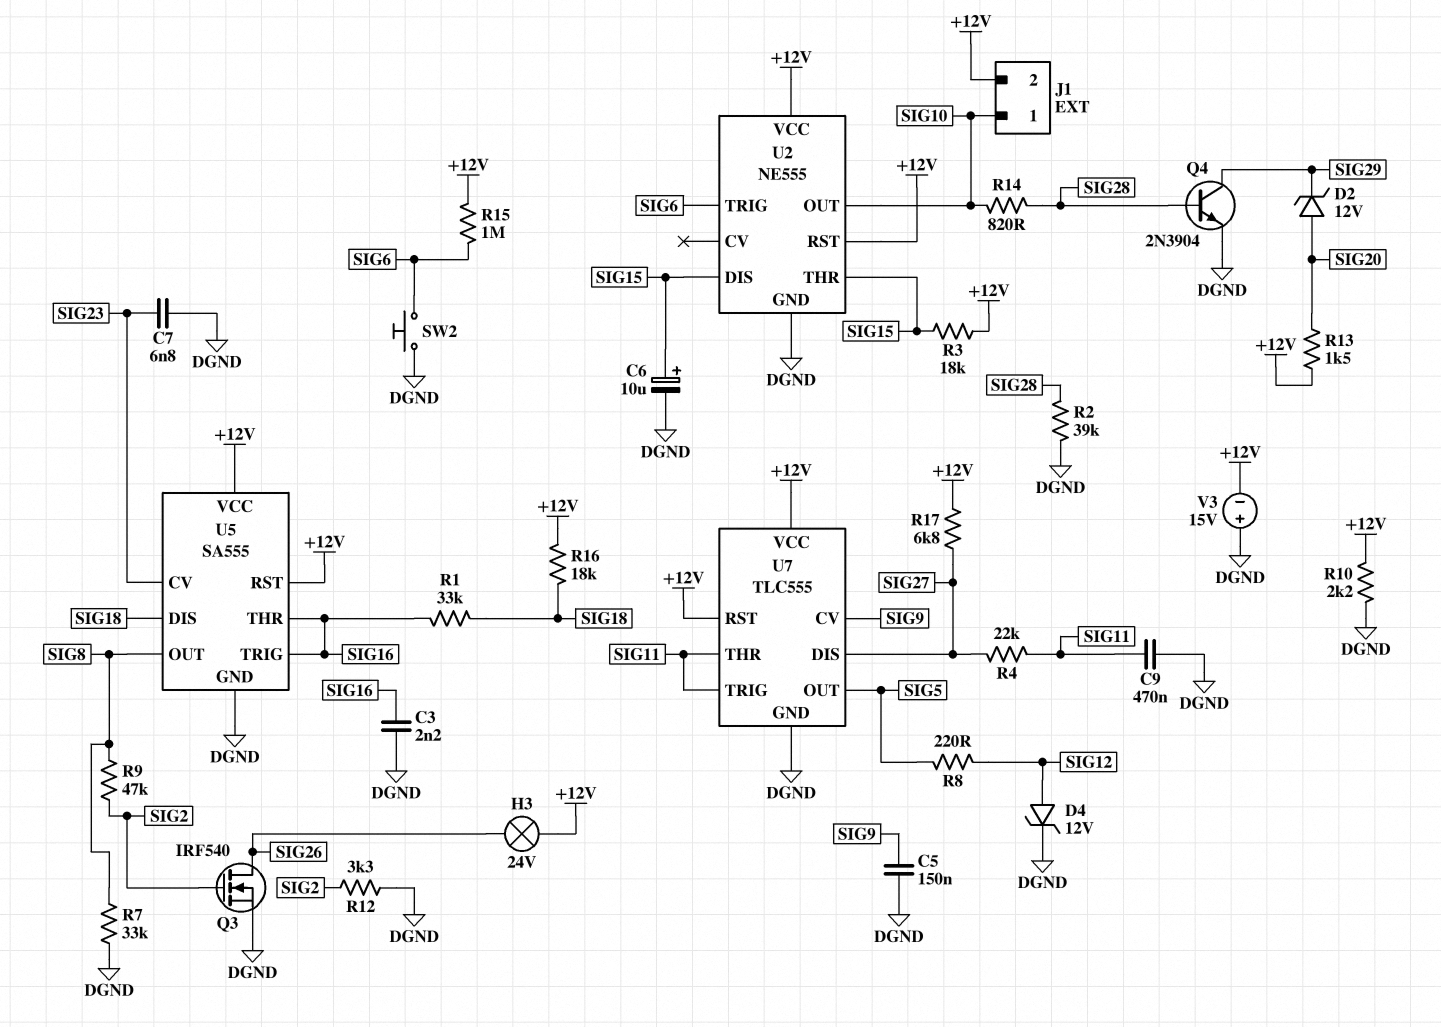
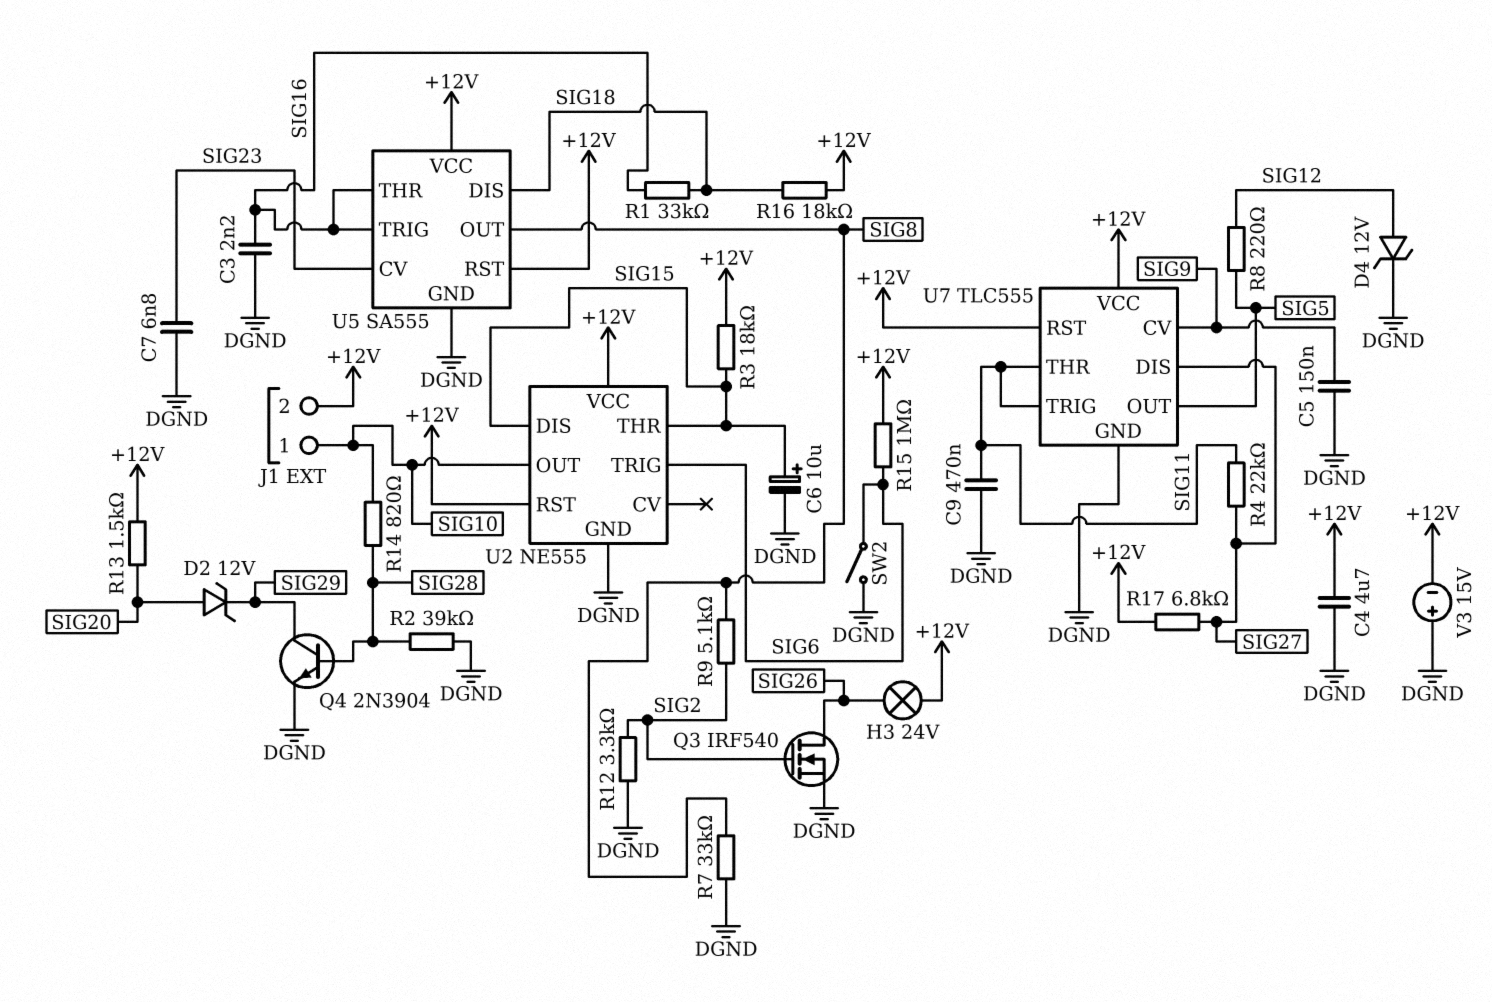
C4: none -> 4.7uF (+12V, DGND)
R9: 47k (SIG2, SIG8) -> 5.1k (SIG2, SIG8)
R10: 2.2k (+12V, DGND) -> none
SW2: button (DGND, SIG6) -> switch (DGND, SIG6)

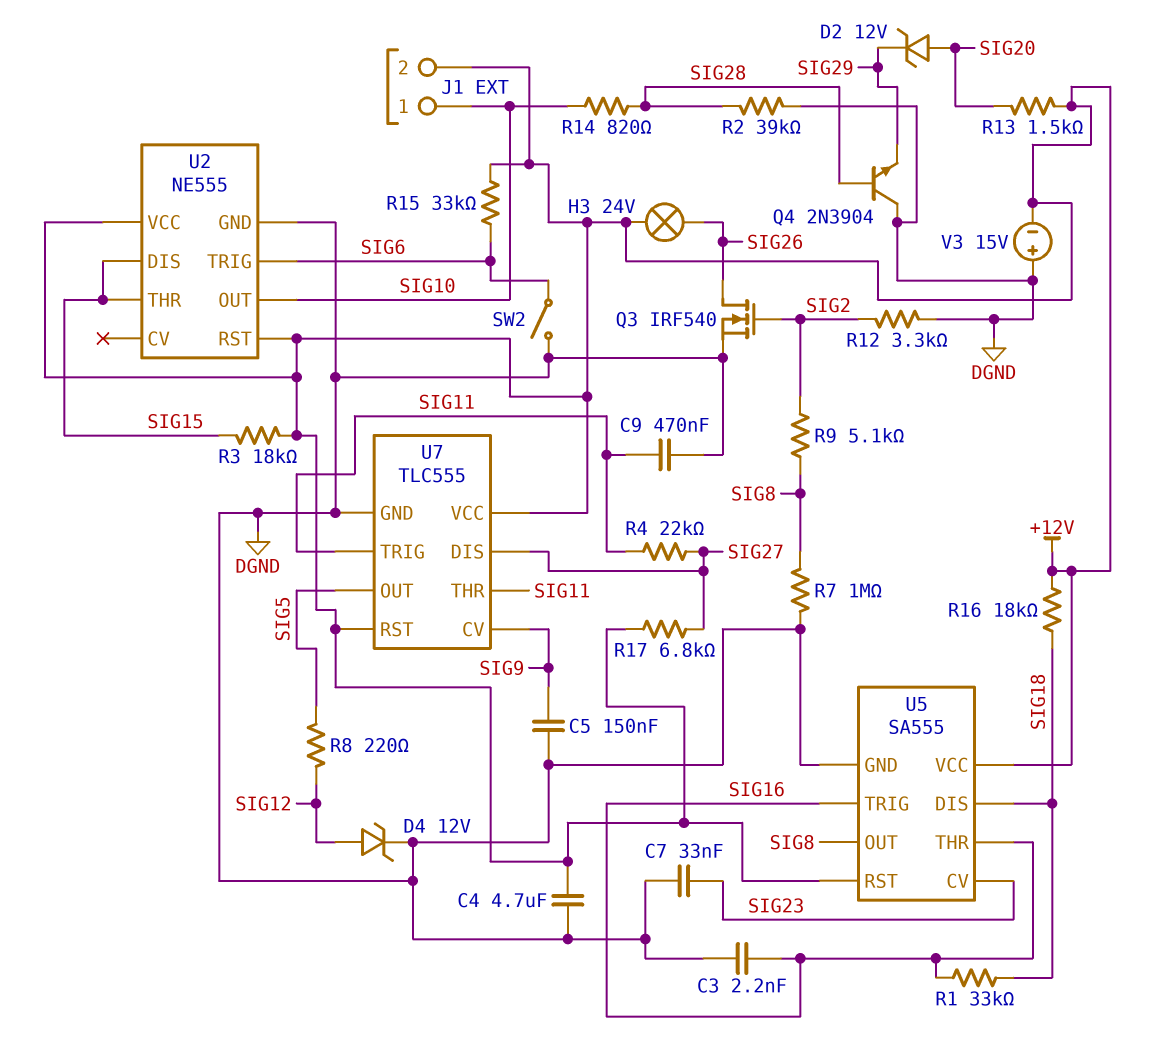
C6: 10uF (plus SIG15, minus DGND) -> none
C7: 6.8nF (DGND, SIG23) -> 33nF (DGND, SIG23)
Q4: NPN 2N3904 (B SIG28, C SIG29, E DGND) -> NPN 2N3904 (B SIG28, C DGND, E SIG29)
R7: 33k (DGND, SIG8) -> 1M (DGND, SIG8)
R15: 1M (+12V, SIG6) -> 33k (+12V, SIG6)

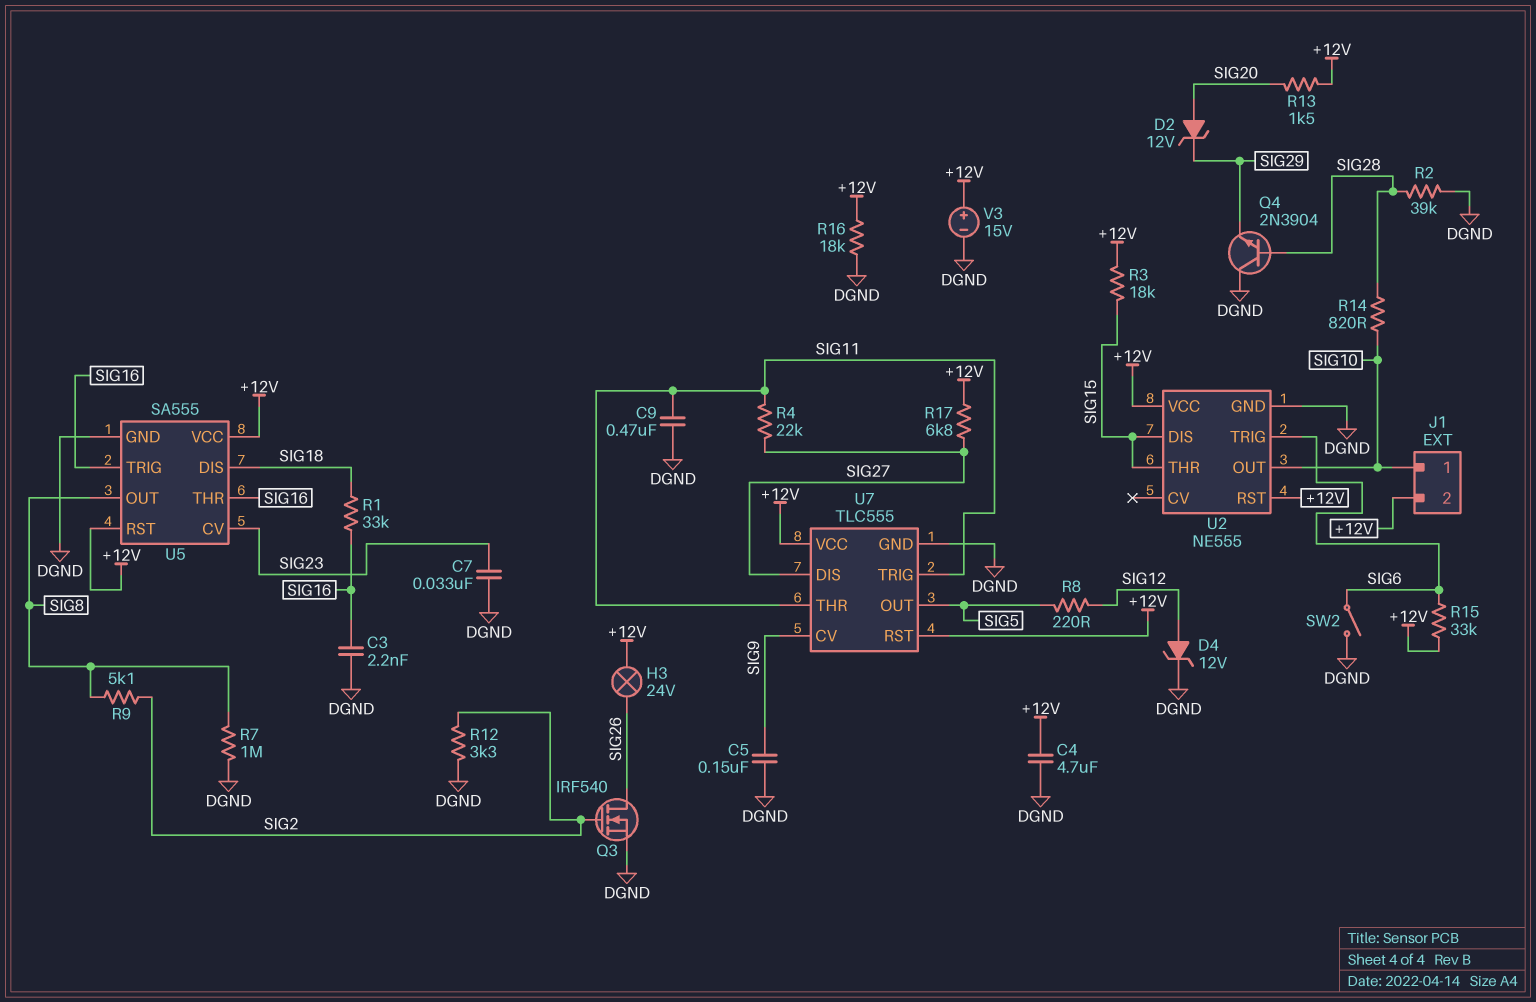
R16: 18k (+12V, SIG18) -> 18k (+12V, DGND)
V3: 15V (plus DGND, minus +12V) -> 15V (plus +12V, minus DGND)

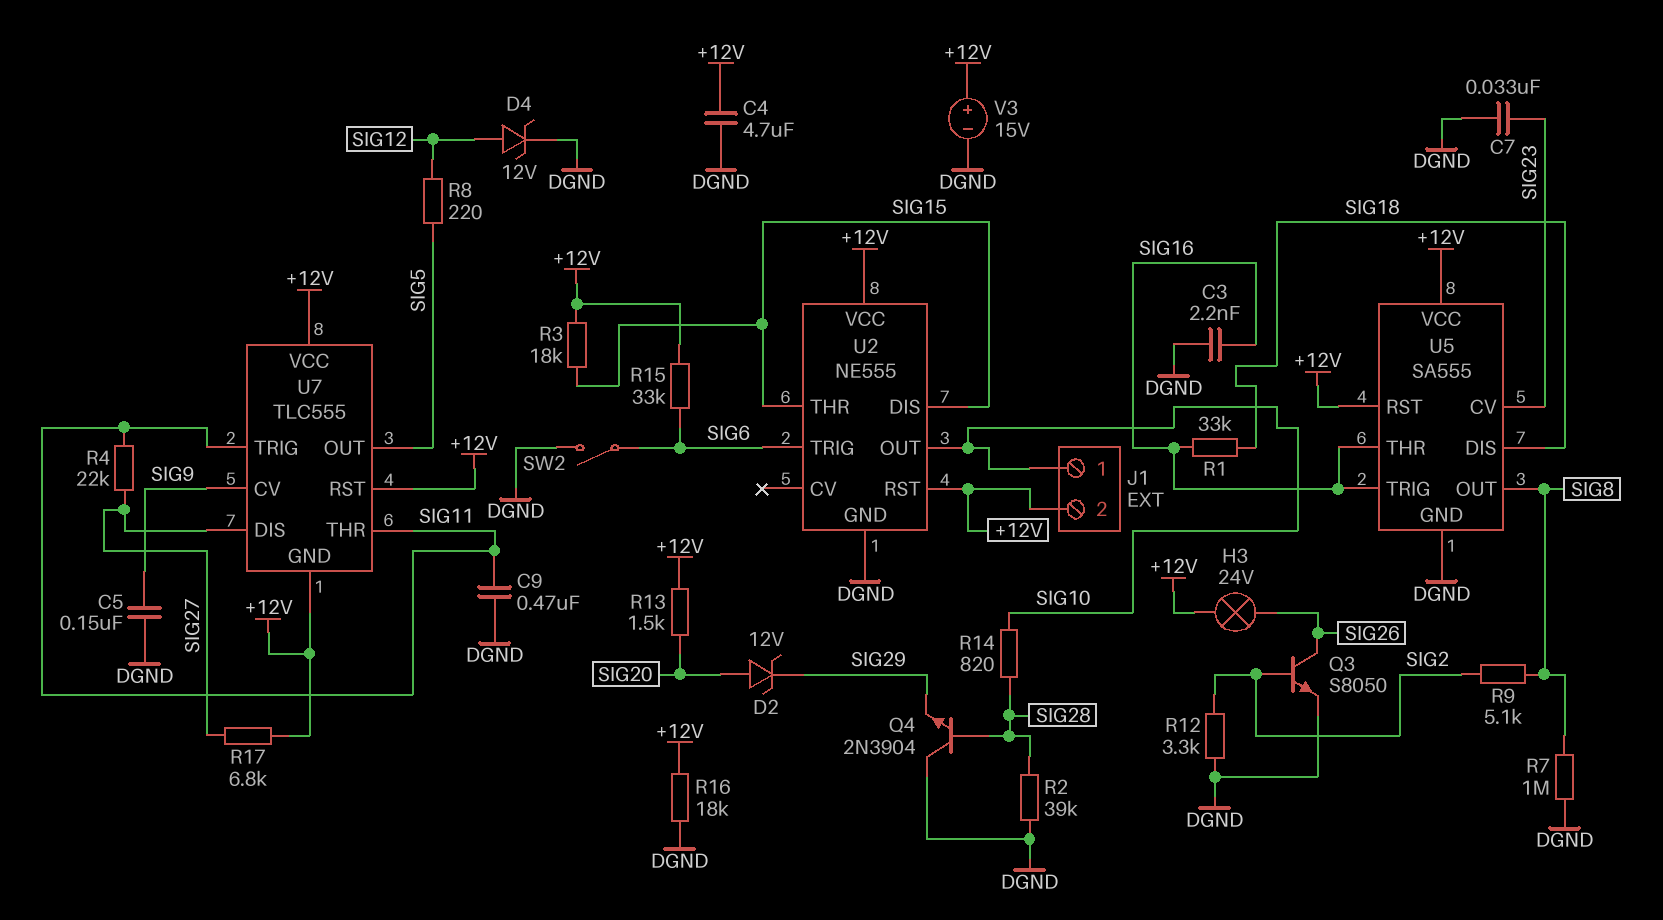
Q3: NMOS IRF540 (G SIG2, D SIG26, S DGND) -> NPN S8050 (B SIG2, C SIG26, E DGND)
U7 pin GND: DGND -> +12V

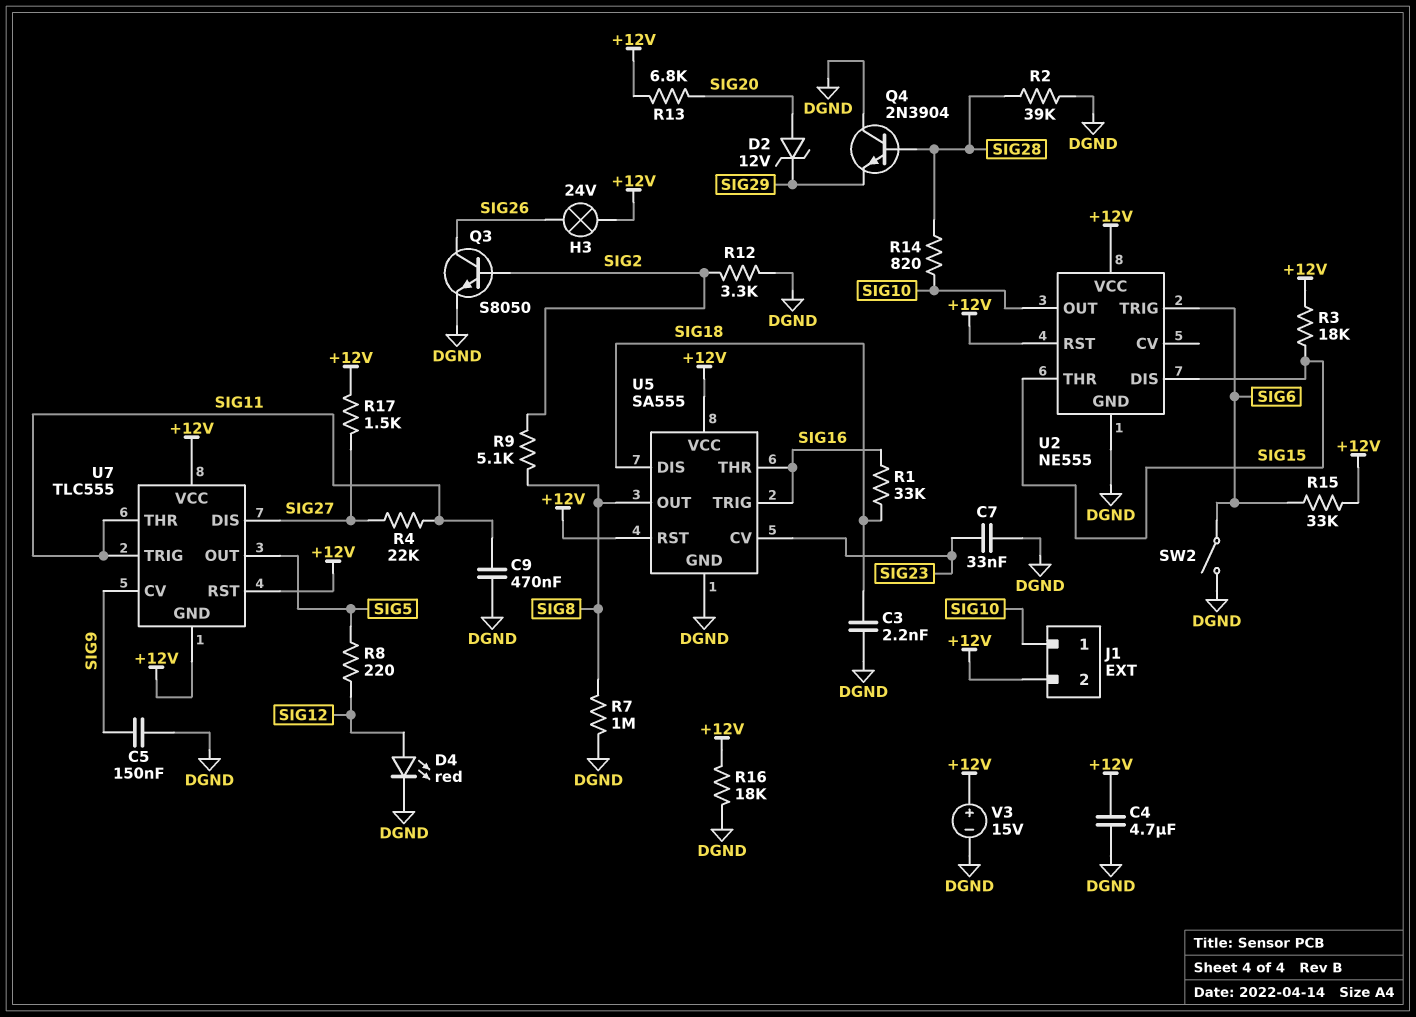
C3: 2.2nF (DGND, SIG16) -> 2.2nF (DGND, SIG18)
D4: zener 12V (A SIG12, K DGND) -> LED red (A SIG12, K DGND)
R13: 1.5k (+12V, SIG20) -> 6.8k (+12V, SIG20)
R17: 6.8k (+12V, SIG27) -> 1.5k (+12V, SIG27)

